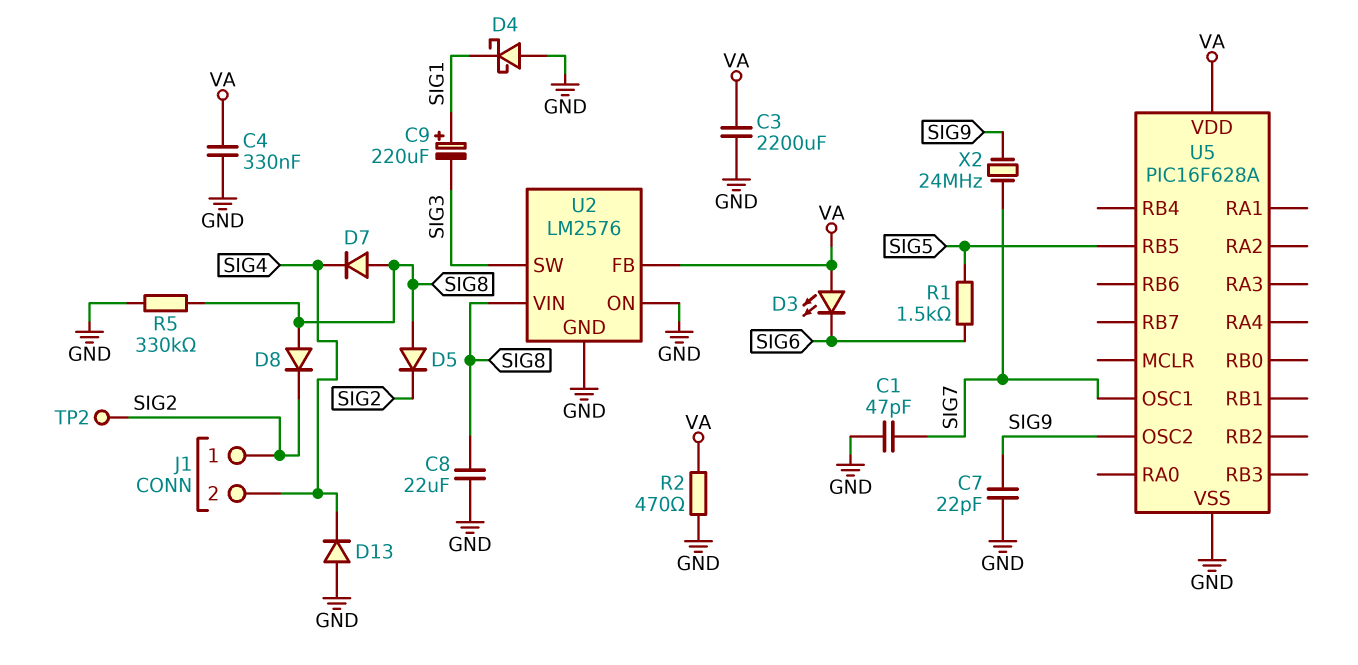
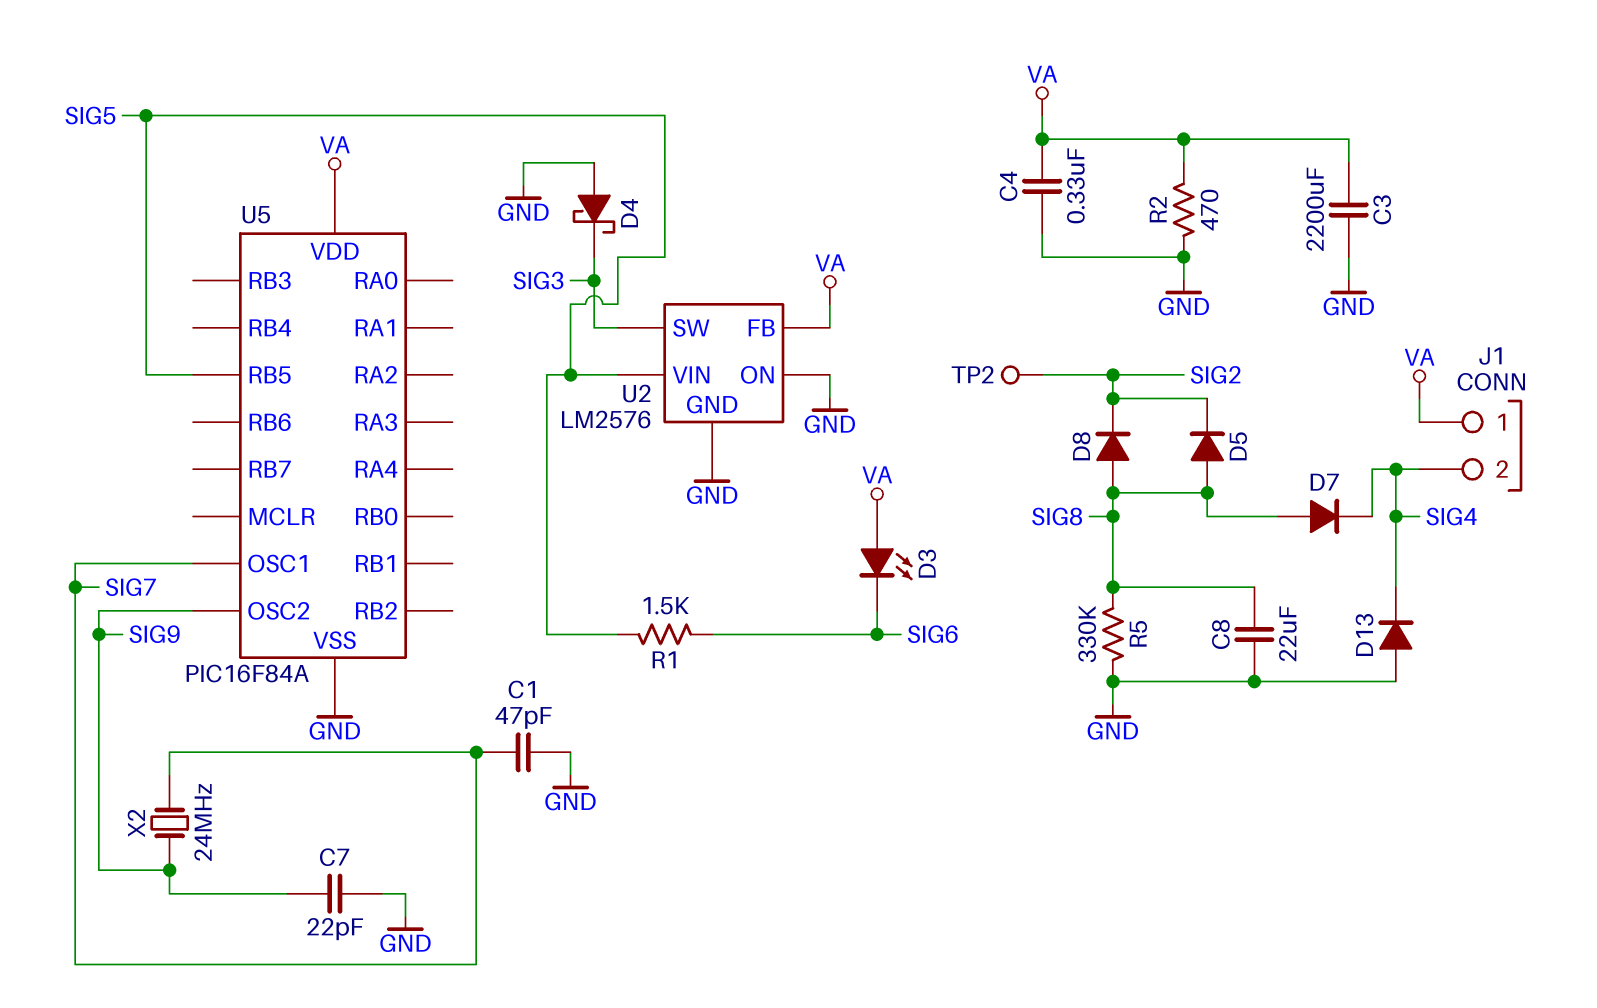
C9: 220uF (plus SIG1, minus SIG3) -> none
D4: schottky (A GND, K SIG1) -> schottky (A GND, K SIG3)
J1 pin 1: SIG2 -> VA
U2 pin VIN: SIG8 -> SIG5
U5: PIC16F628A -> PIC16F84A

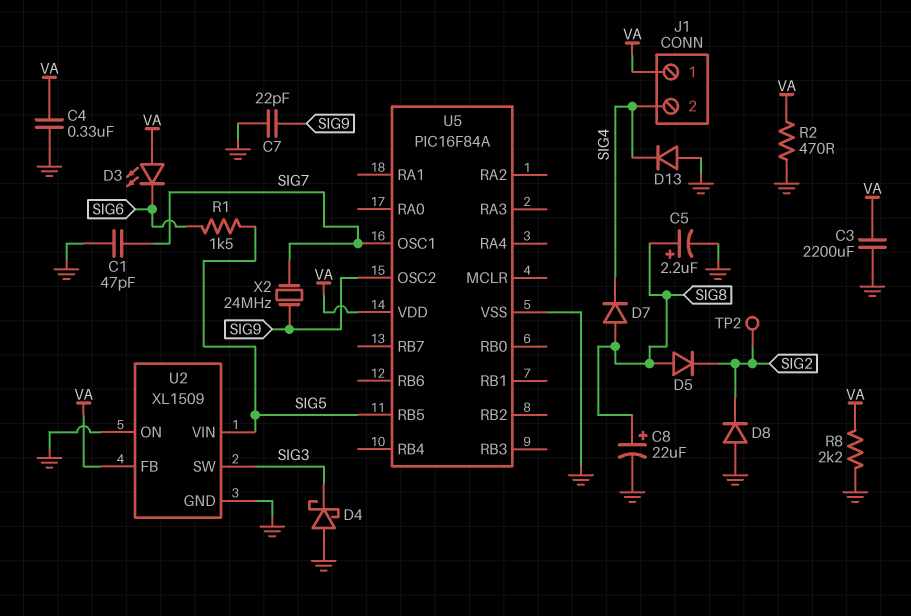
C5: none -> 2.2uF (plus SIG8, minus GND)
C8: 22uF (GND, SIG8) -> 22uF (plus SIG8, minus GND)
D8: diode (A SIG8, K SIG2) -> diode (A GND, K SIG2)
R5: 330k (GND, SIG8) -> none
R8: none -> 2.2k (GND, VA)
U2: LM2576 -> XL1509

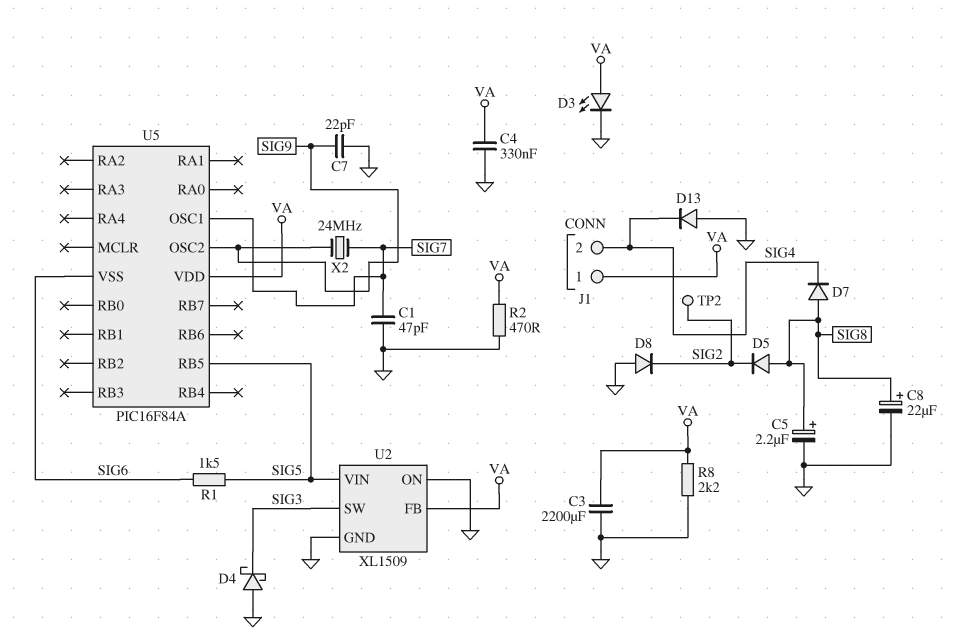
D3: LED (A VA, K SIG6) -> LED (A VA, K GND)
U5 pin VSS: GND -> SIG6

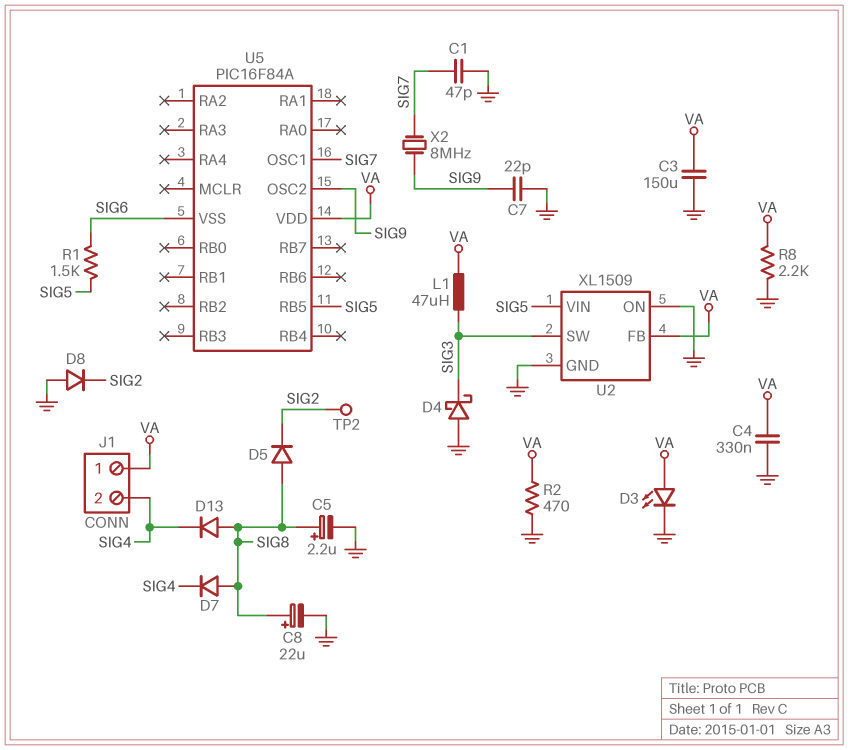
C3: 2200uF (GND, VA) -> 150uF (GND, VA)
D13: diode (A GND, K SIG4) -> diode (A SIG8, K SIG4)
L1: none -> 47uH (SIG3, VA)
X2: 24MHz (SIG7, SIG9) -> 8MHz (SIG7, SIG9)

